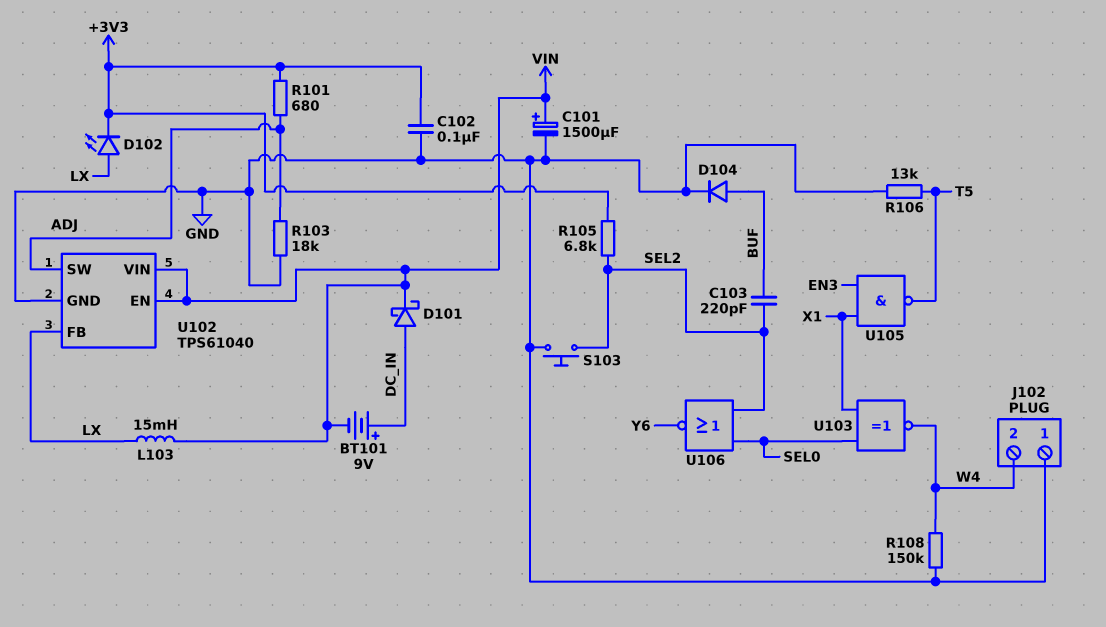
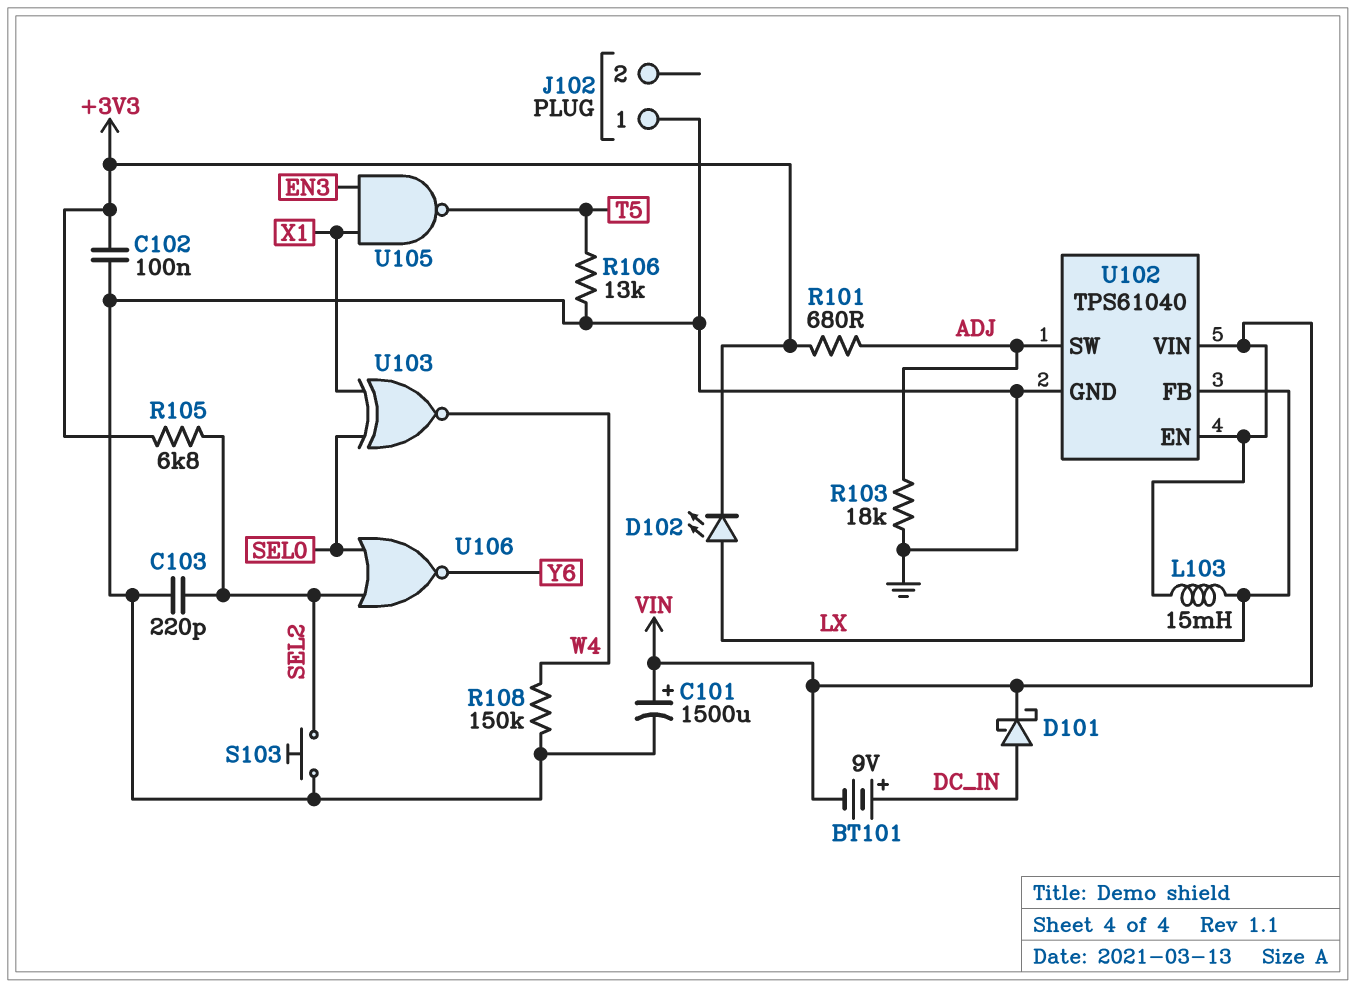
C103: 220pF (BUF, SEL2) -> 220pF (GND, SEL2)
D104: diode (A BUF, K GND) -> none
J102 pin 2: W4 -> none

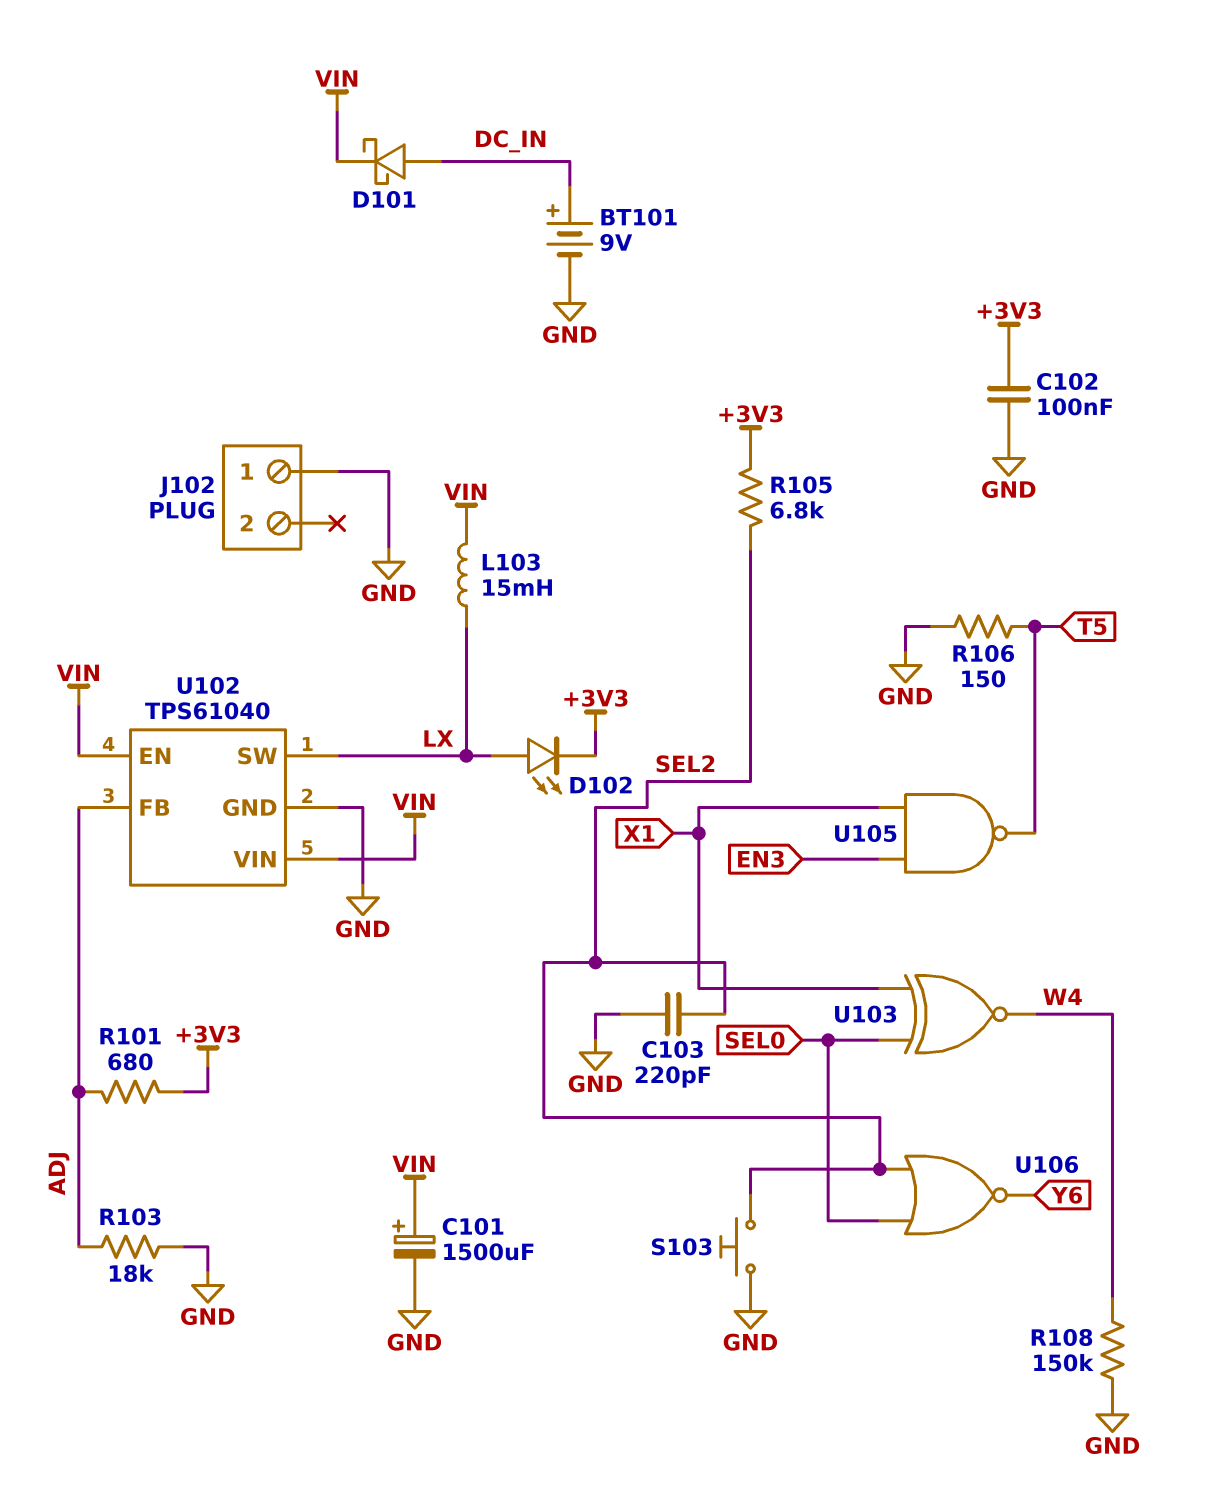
BT101: 9V (plus DC_IN, minus VIN) -> 9V (plus DC_IN, minus GND)
R106: 13k (GND, T5) -> 150 (GND, T5)
U102 pin FB: LX -> ADJ
U102 pin SW: ADJ -> LX

